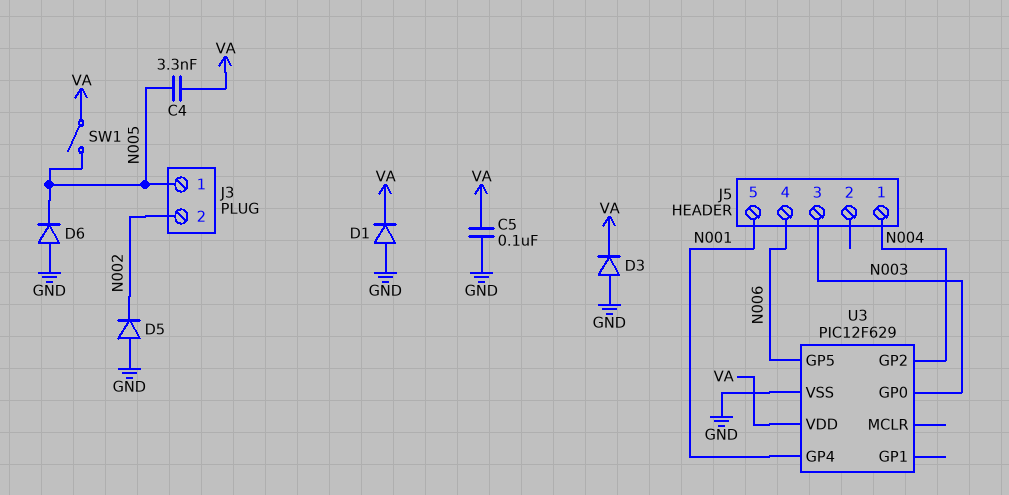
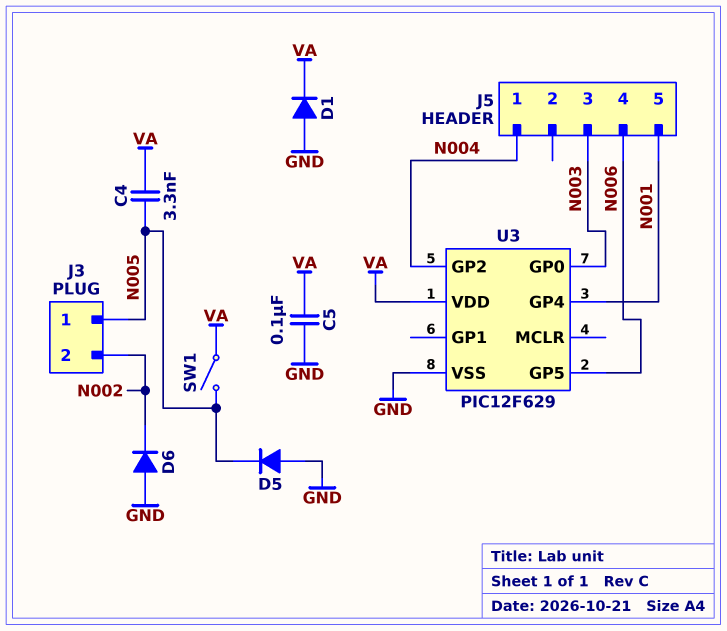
D3: diode (A GND, K VA) -> none
D5: diode (A GND, K N002) -> diode (A GND, K N005)
D6: diode (A GND, K N005) -> diode (A GND, K N002)

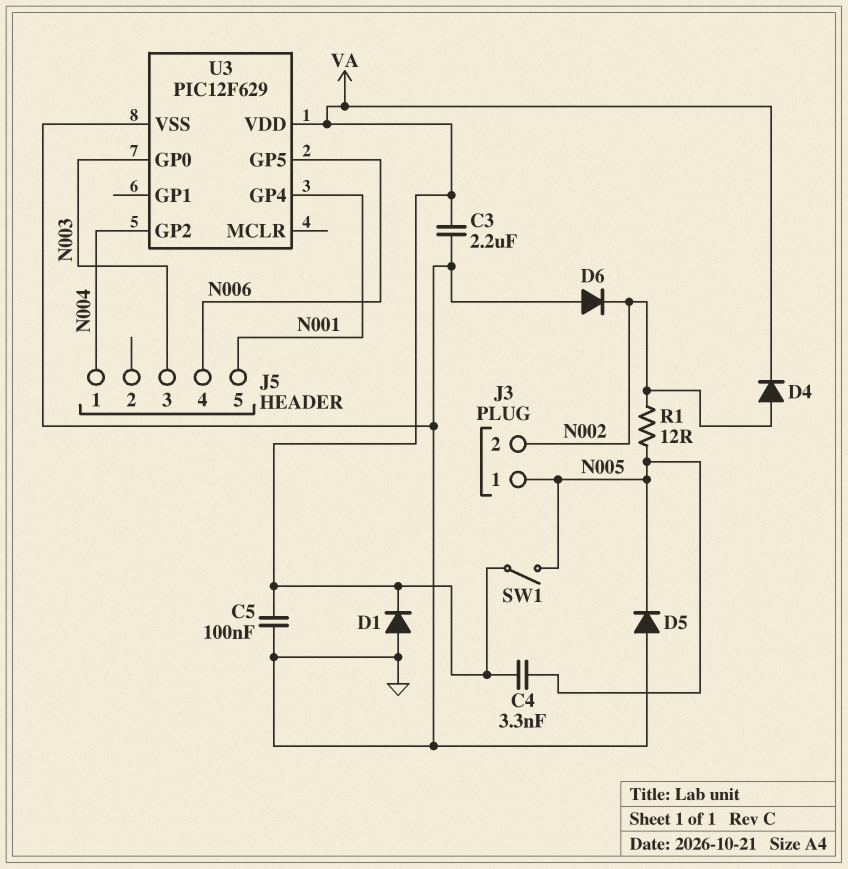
C3: none -> 2.2uF (GND, VA)
D4: none -> diode (A N002, K VA)
R1: none -> 12 (N002, N005)

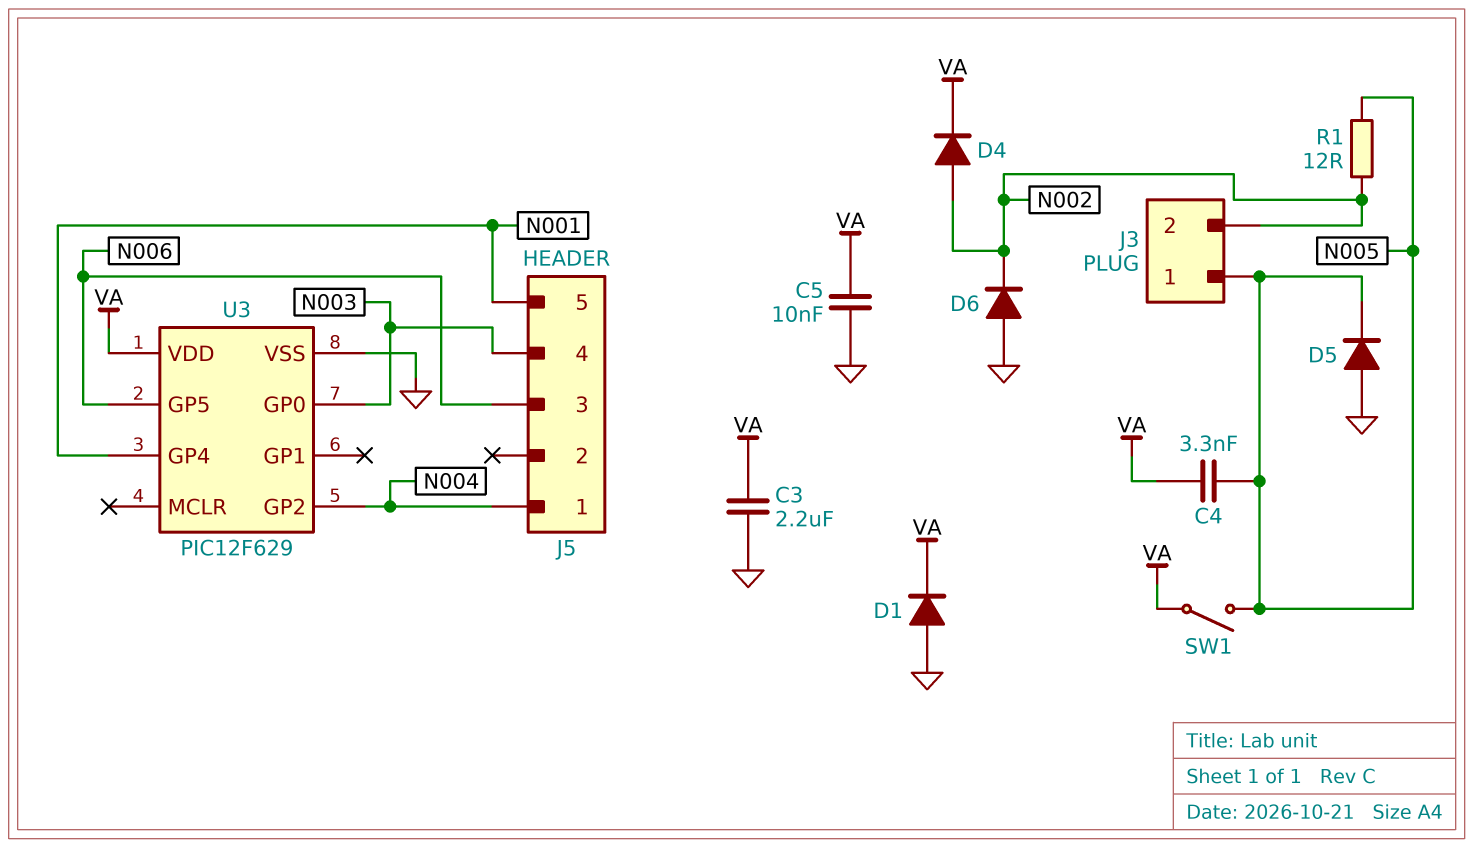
C5: 100nF (GND, VA) -> 10nF (GND, VA)
J5 pin 3: N003 -> N006
J5 pin 4: N006 -> N003

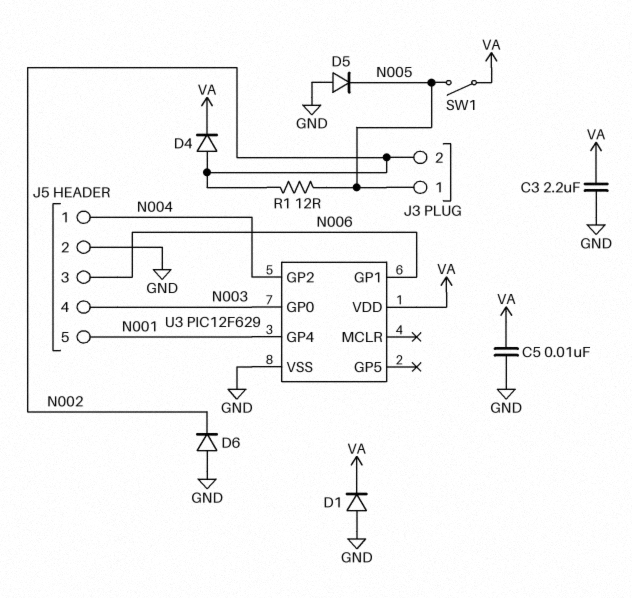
C4: 3.3nF (N005, VA) -> none
J5 pin 2: none -> GND
U3 pin GP1: none -> N006
U3 pin GP5: N006 -> none

